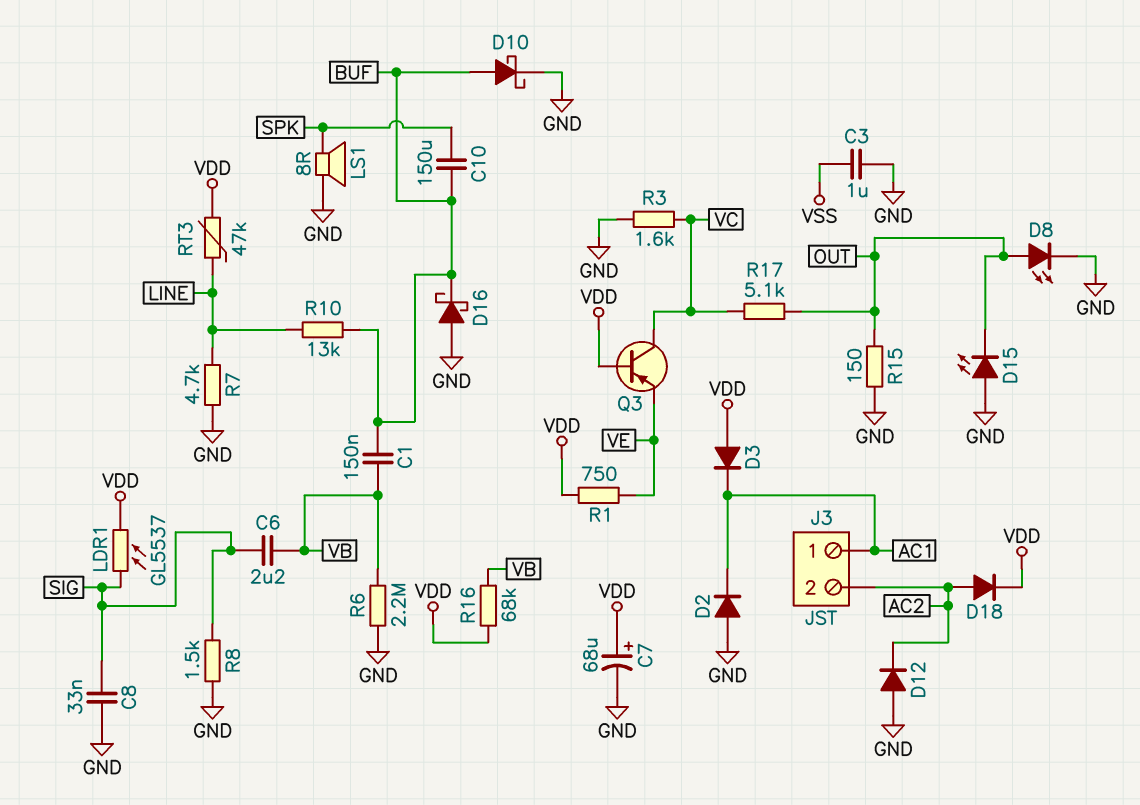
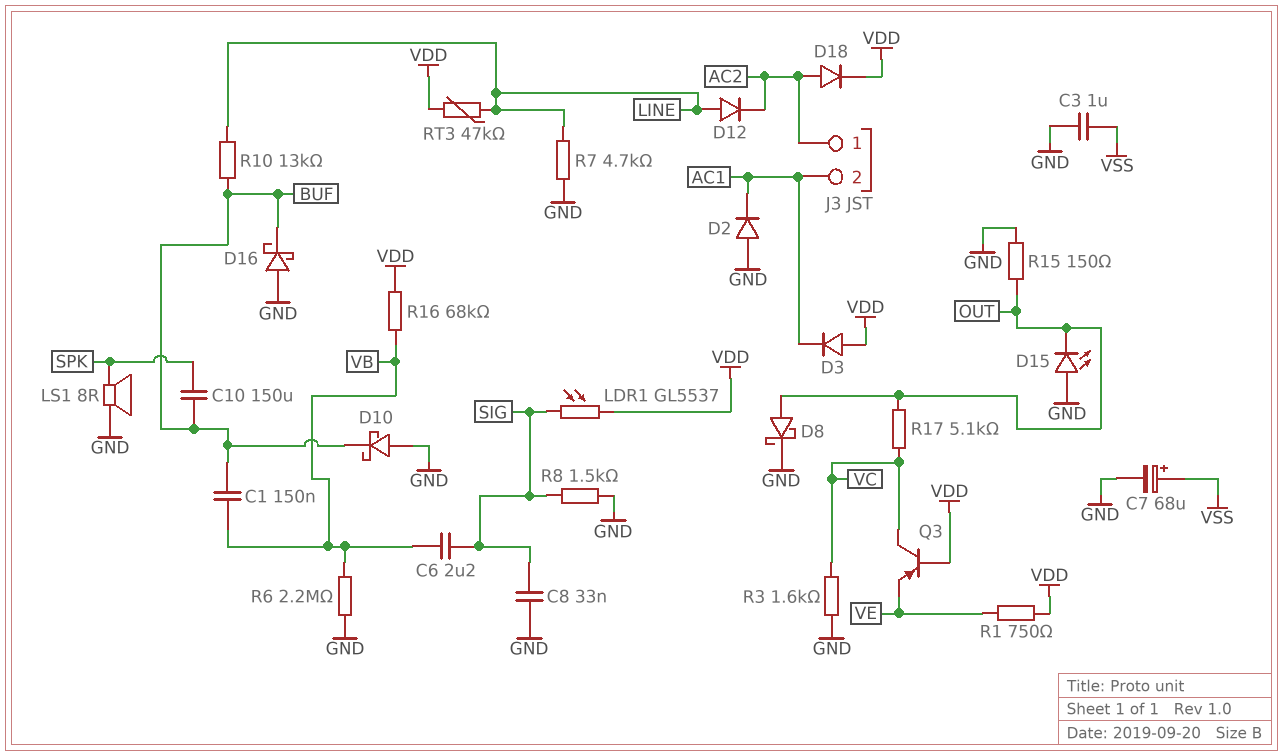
C7: 68uF (plus VDD, minus GND) -> 68uF (plus VSS, minus GND)
D8: LED (A OUT, K GND) -> schottky (A OUT, K GND)
D10: schottky (A BUF, K GND) -> schottky (A GND, K BUF)
D12: diode (A GND, K AC2) -> diode (A LINE, K AC2)
J3 pin 1: AC1 -> AC2
J3 pin 2: AC2 -> AC1

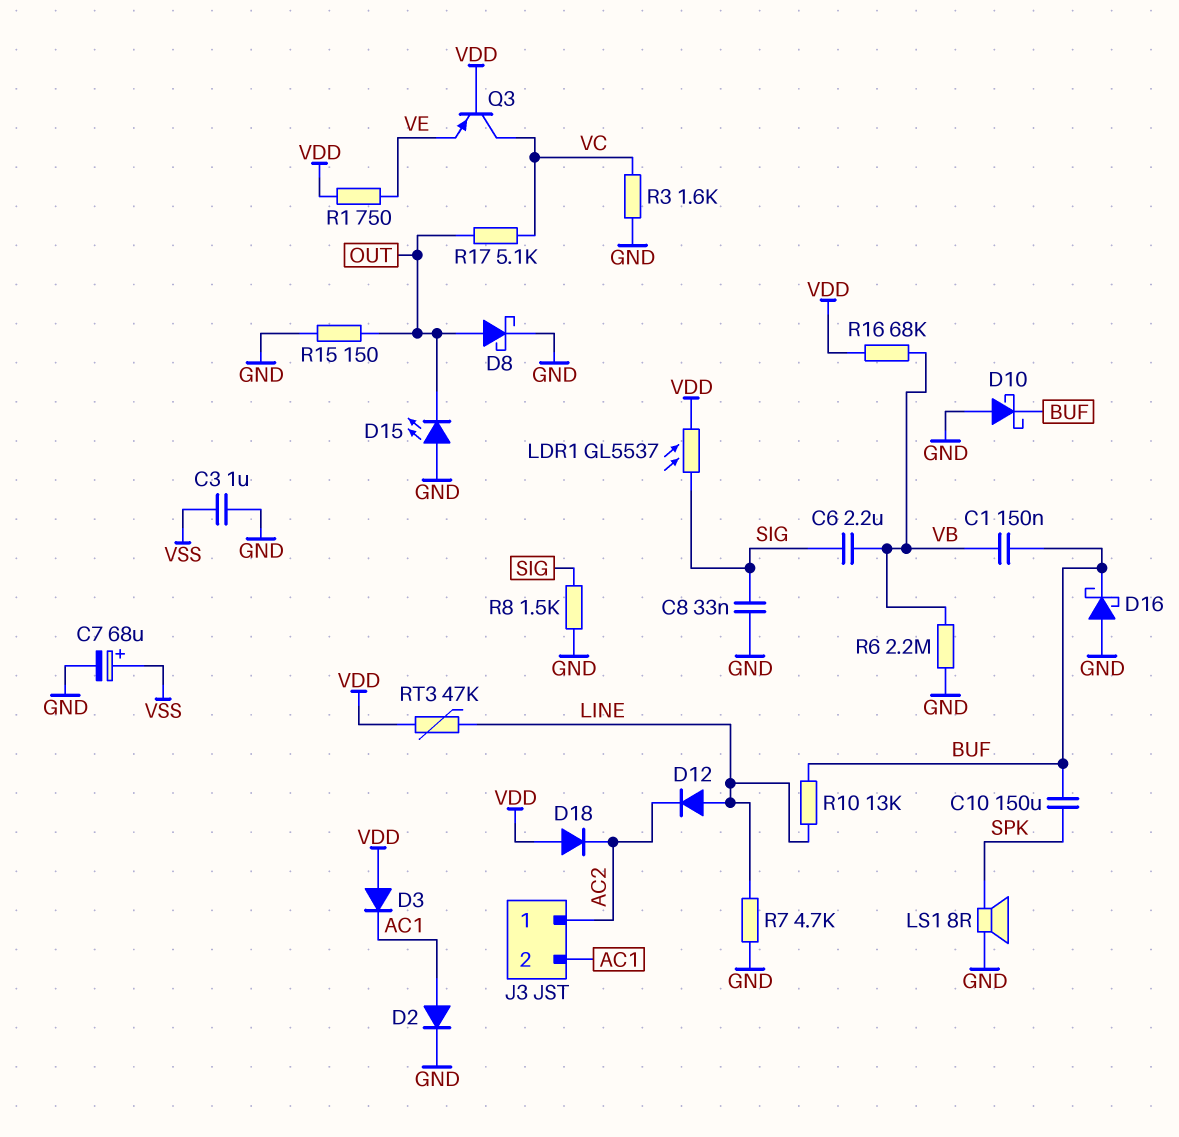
D2: diode (A GND, K AC1) -> diode (A AC1, K GND)
D18: diode (A AC2, K VDD) -> diode (A VDD, K AC2)

